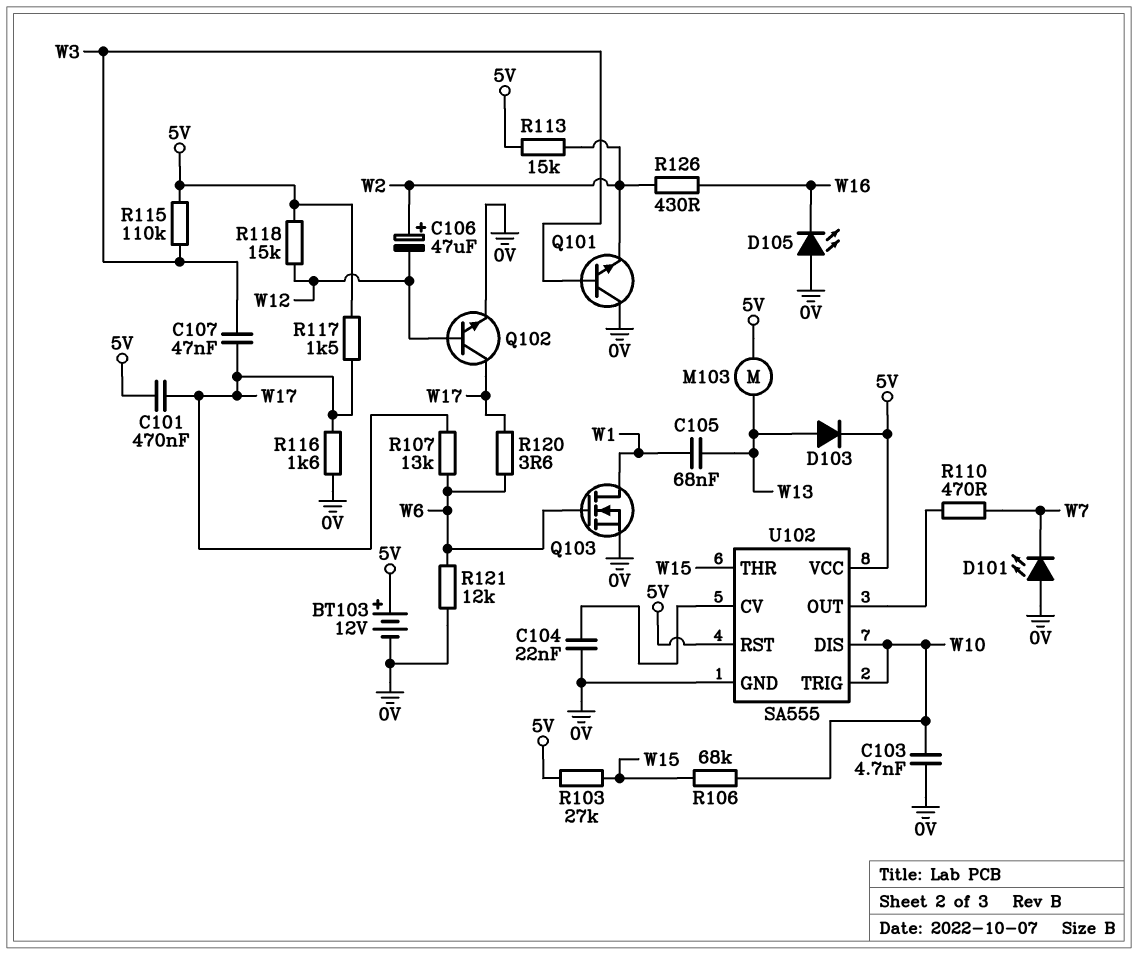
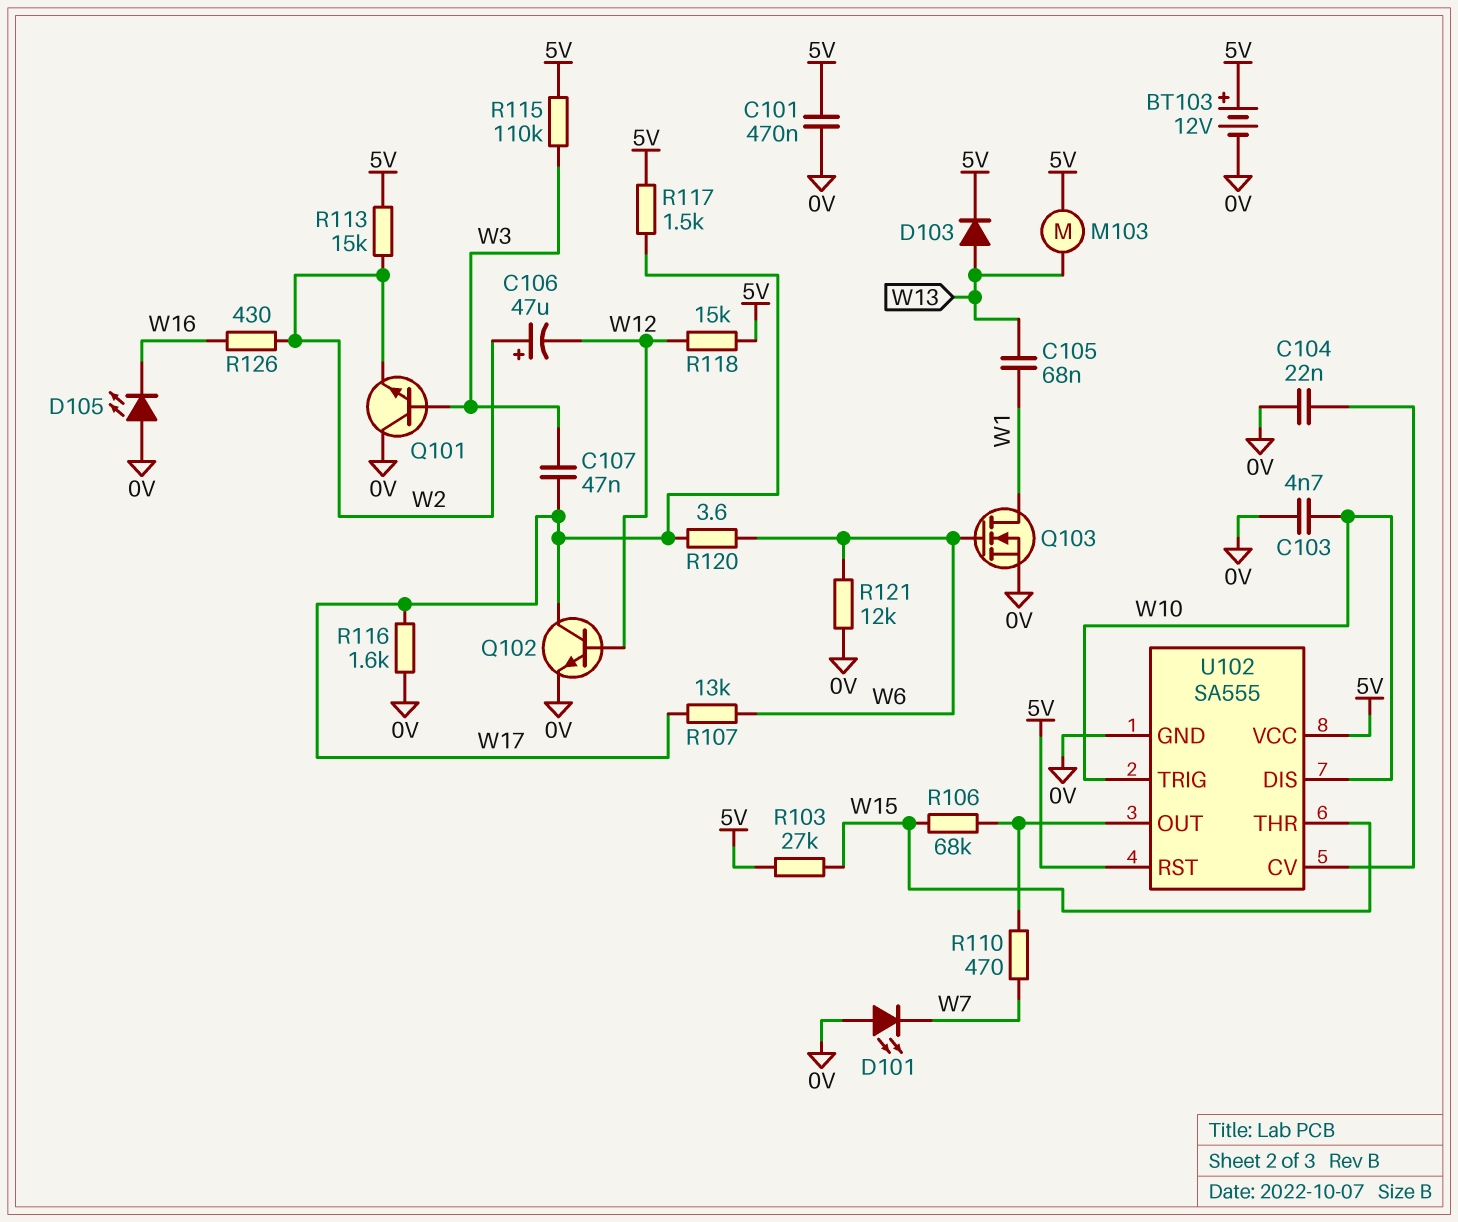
C101: 470nF (5V, W17) -> 470nF (0V, 5V)
R106: 68k (W10, W15) -> 68k (U102/OUT, W15)

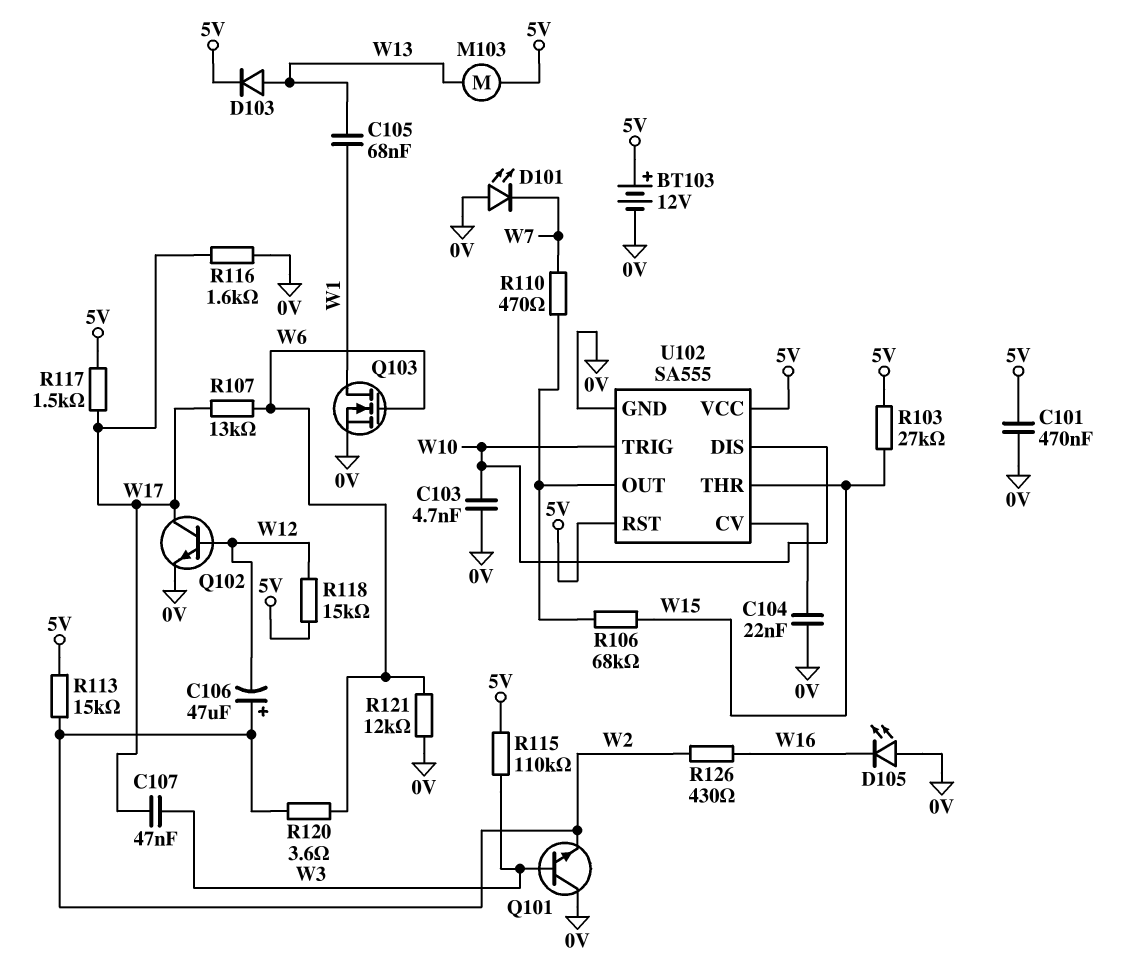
R120: 3.6 (W6, W17) -> 3.6 (W2, W6)

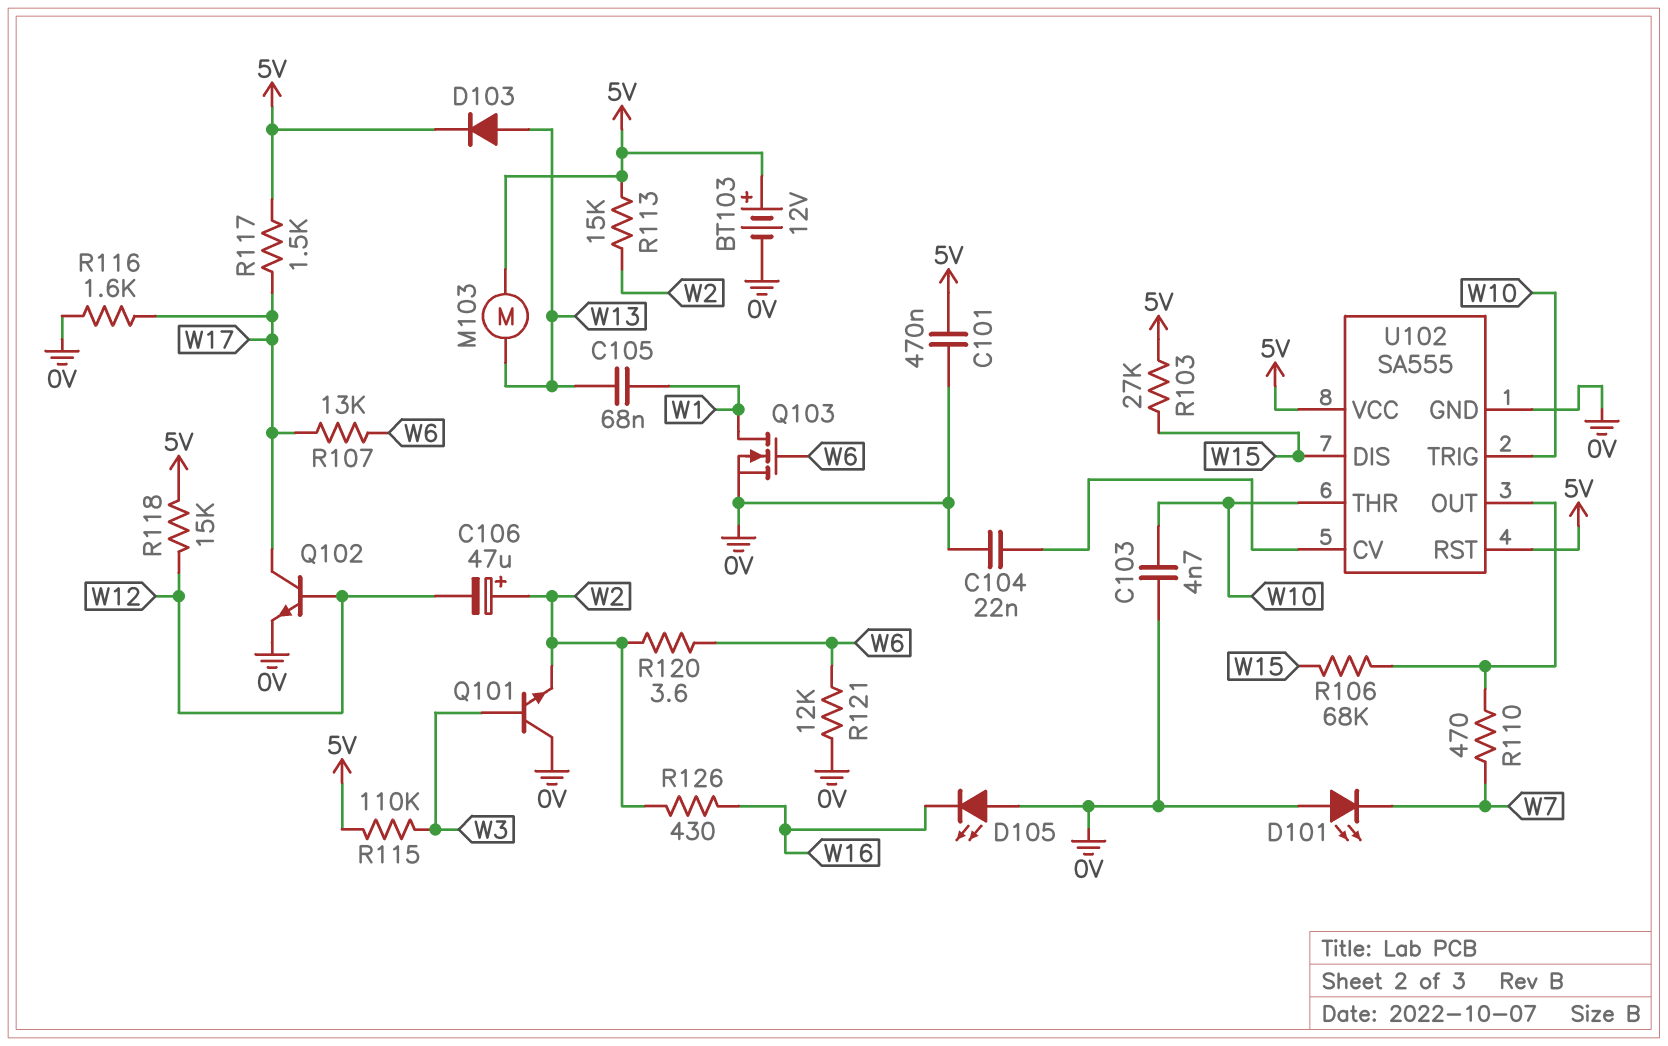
C107: 47nF (W3, W17) -> none
U102 pin DIS: W10 -> W15
U102 pin THR: W15 -> W10

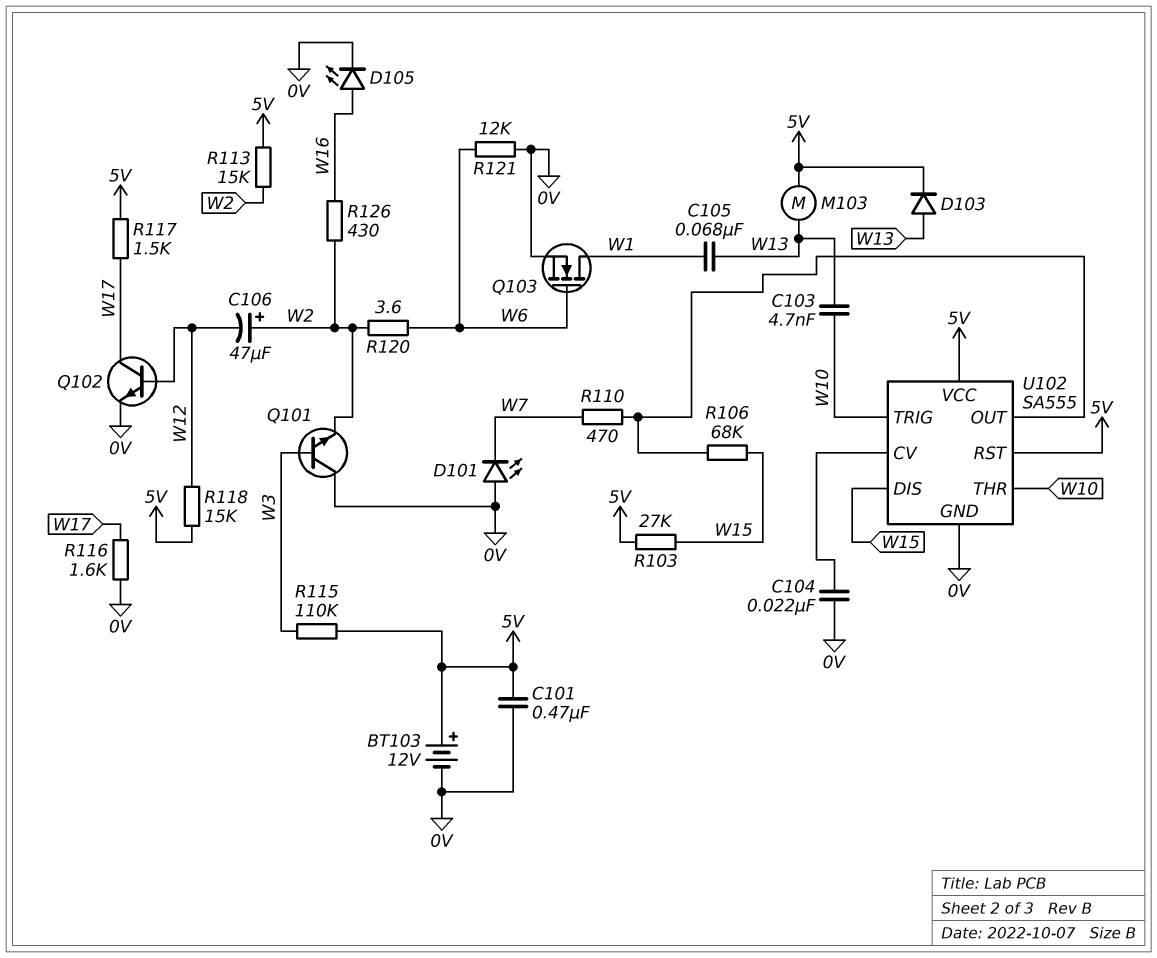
C103: 4.7nF (0V, W10) -> 4.7nF (W10, W13)
D105: LED (A 0V, K W16) -> LED (A W16, K 0V)
R107: 13k (W6, W17) -> none

